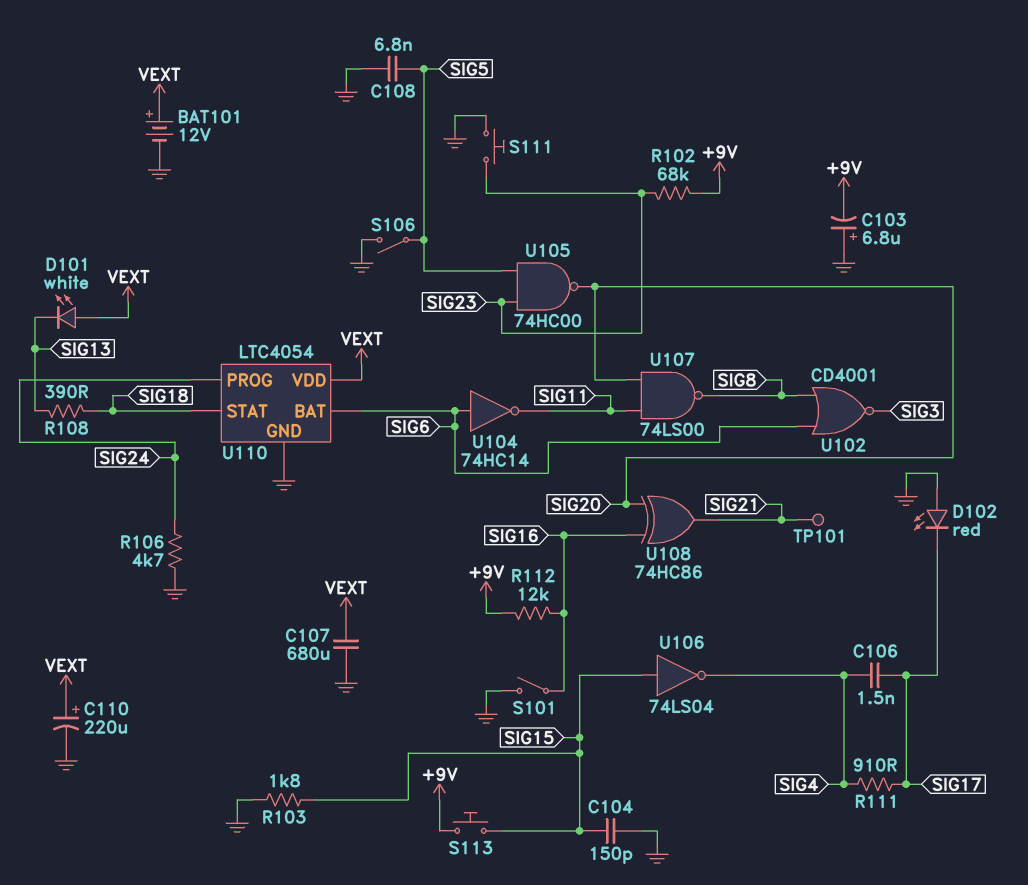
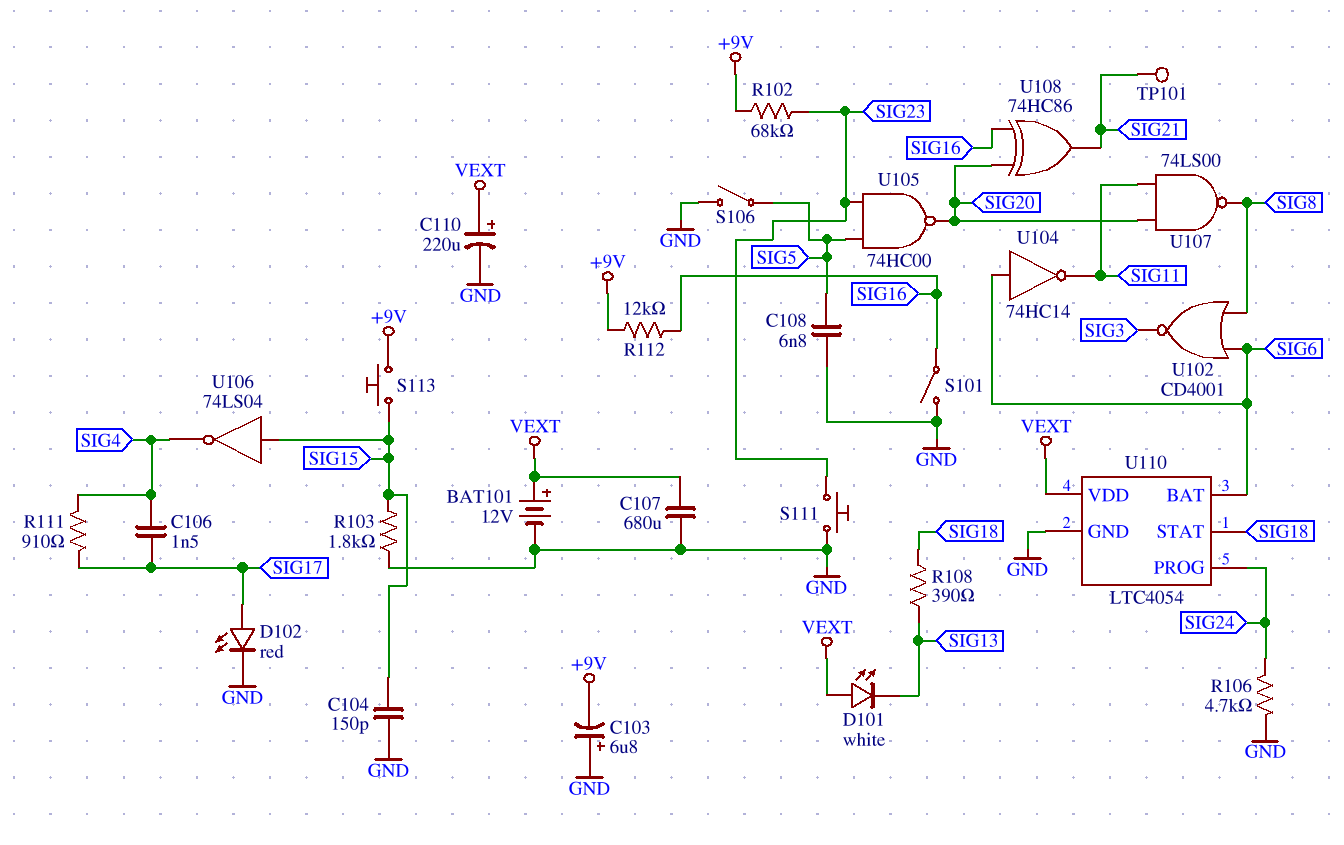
D102: LED red (A GND, K SIG17) -> LED red (A SIG17, K GND)

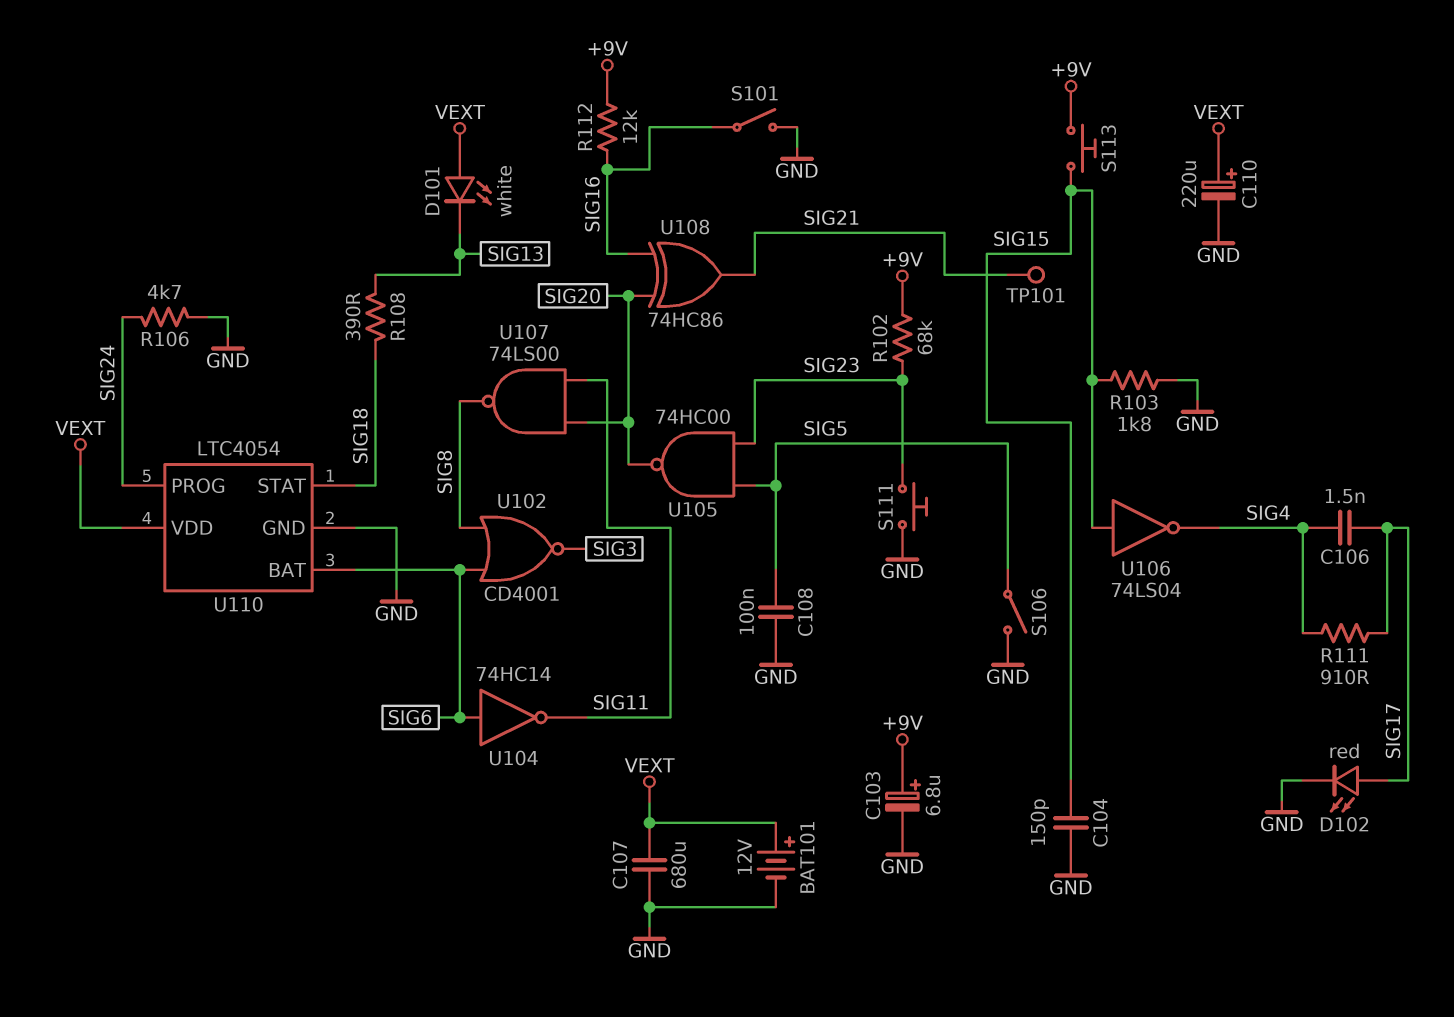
C103: 6.8uF (plus GND, minus +9V) -> 6.8uF (plus +9V, minus GND)
C108: 6.8nF (GND, SIG5) -> 100nF (GND, SIG5)

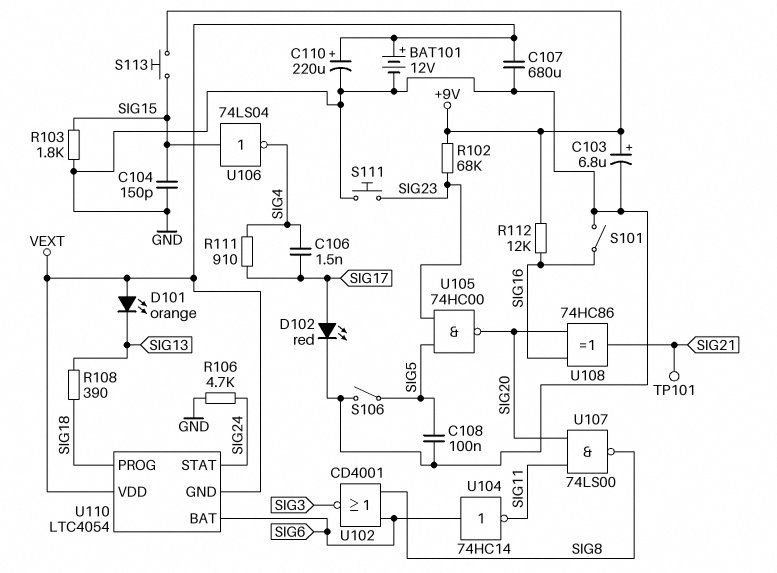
D101: LED white (A VEXT, K SIG13) -> LED orange (A VEXT, K SIG13)
U110 pin GND: GND -> VEXT
U110 pin PROG: SIG24 -> SIG18
U110 pin STAT: SIG18 -> SIG24

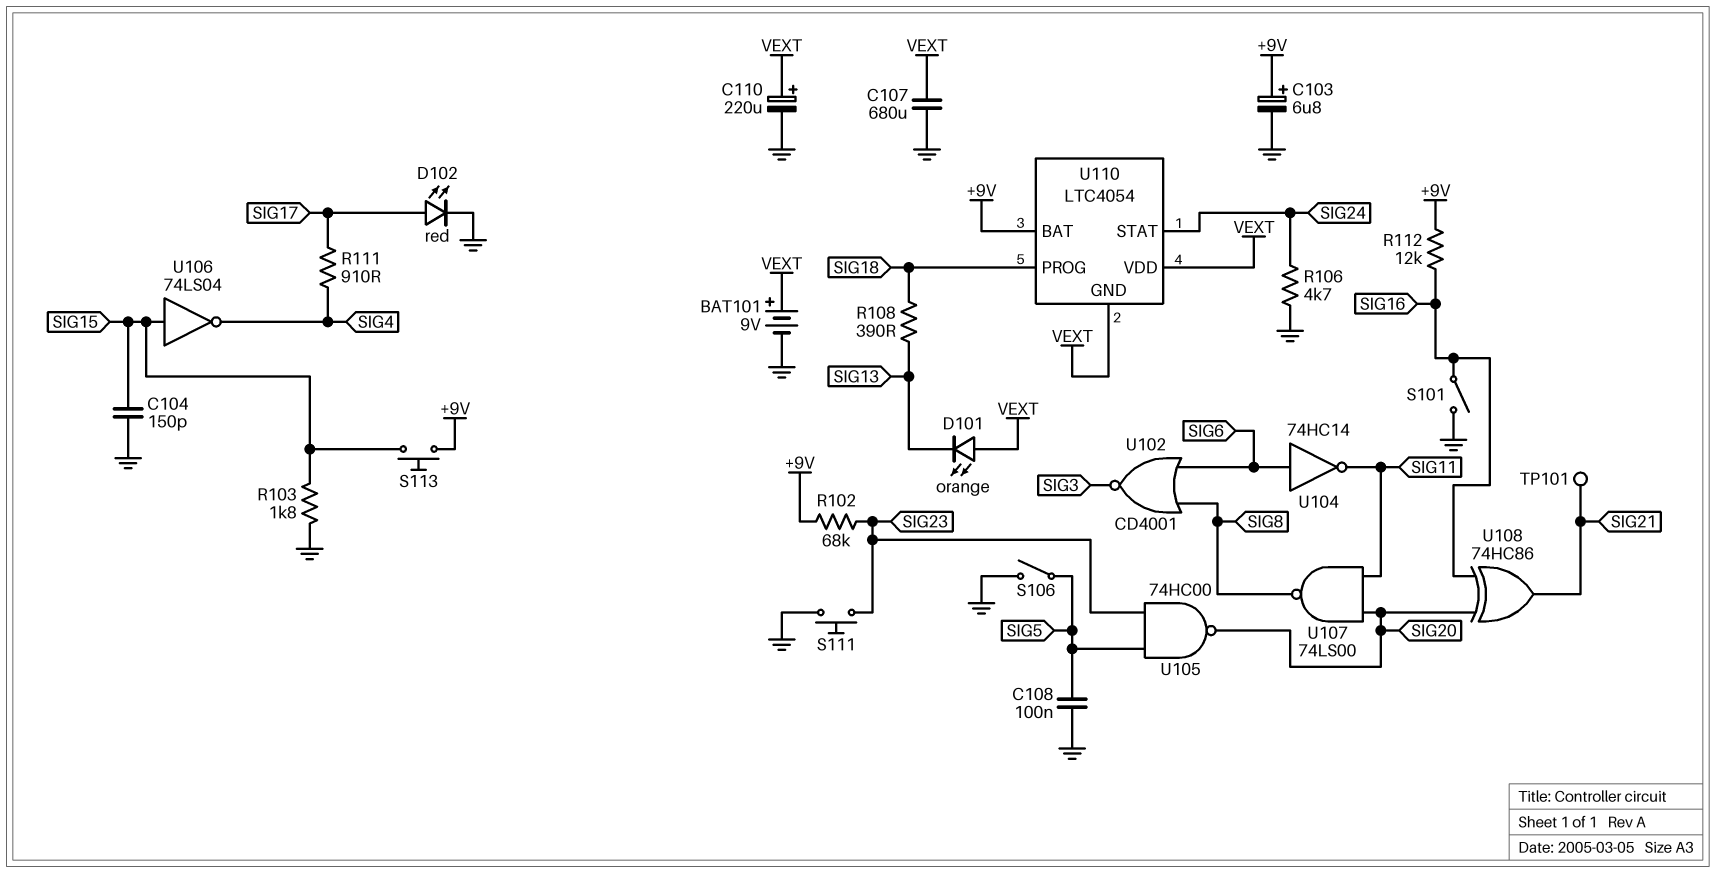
BAT101: 12V (plus VEXT, minus GND) -> 9V (plus VEXT, minus GND)
C106: 1.5nF (SIG4, SIG17) -> none
U110 pin BAT: SIG6 -> +9V

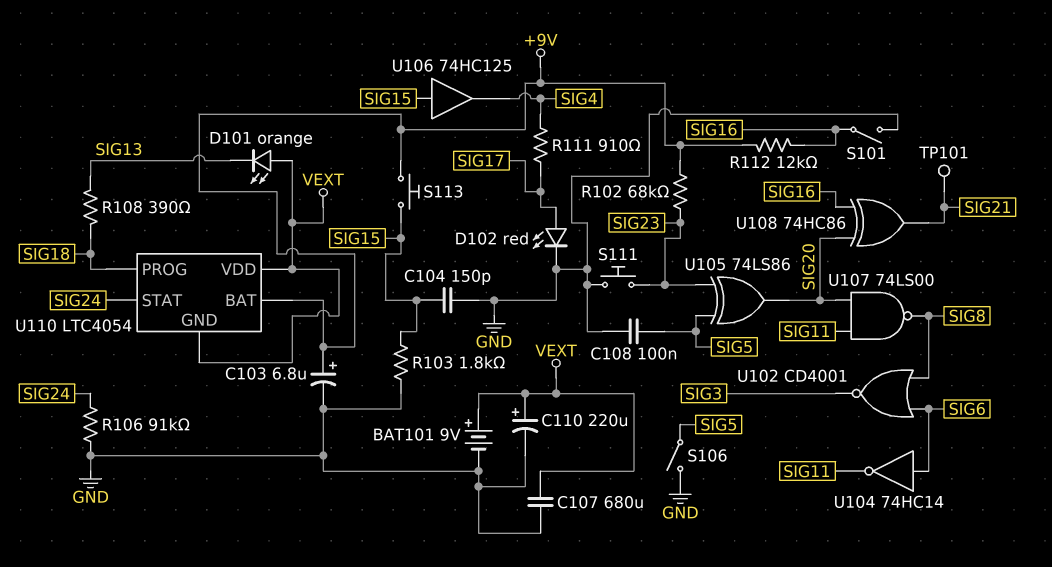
R106: 4.7k (GND, SIG24) -> 91k (GND, SIG24)
U105: NAND 74HC00 (in SIG5, in SIG23, out SIG20) -> XOR 74LS86 (in SIG5, in SIG23, out SIG20)
U106: NOT 74LS04 (in SIG15, out SIG4) -> buffer 74HC125 (in SIG15, out SIG4)

